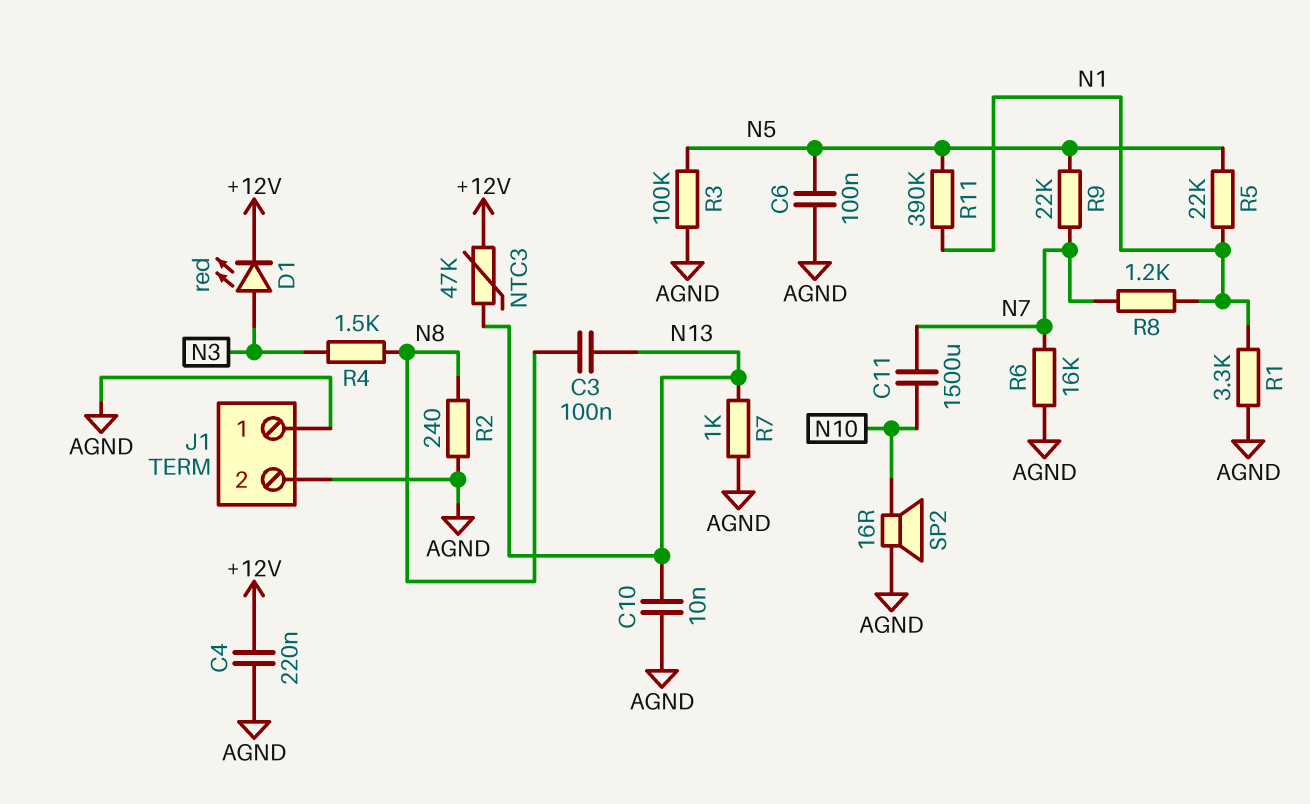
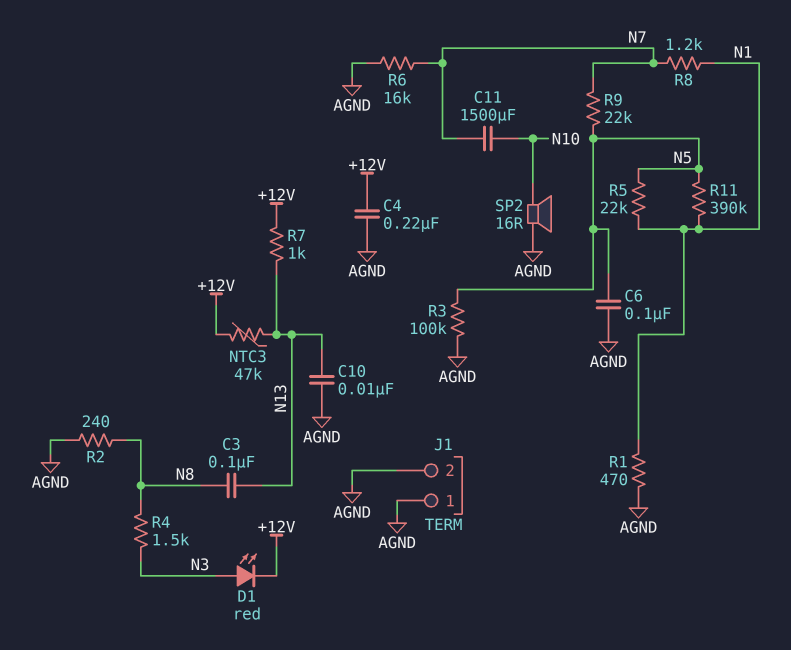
R1: 3.3k (AGND, N1) -> 470 (AGND, N1)
R7: 1k (AGND, N13) -> 1k (+12V, N13)

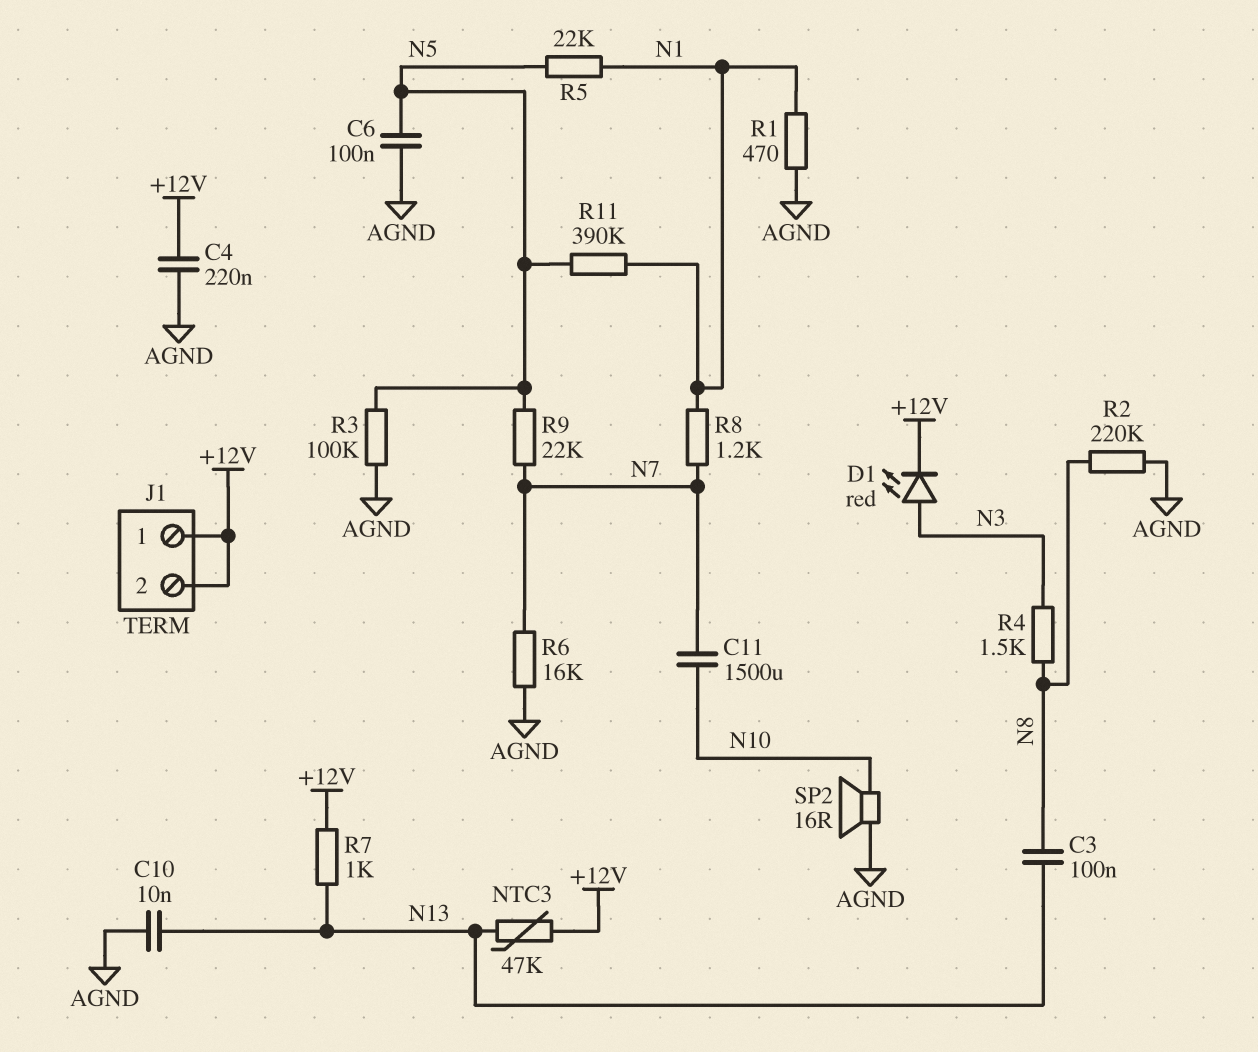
J1 pin 1: AGND -> +12V
J1 pin 2: AGND -> +12V
R2: 240 (AGND, N8) -> 220k (AGND, N8)

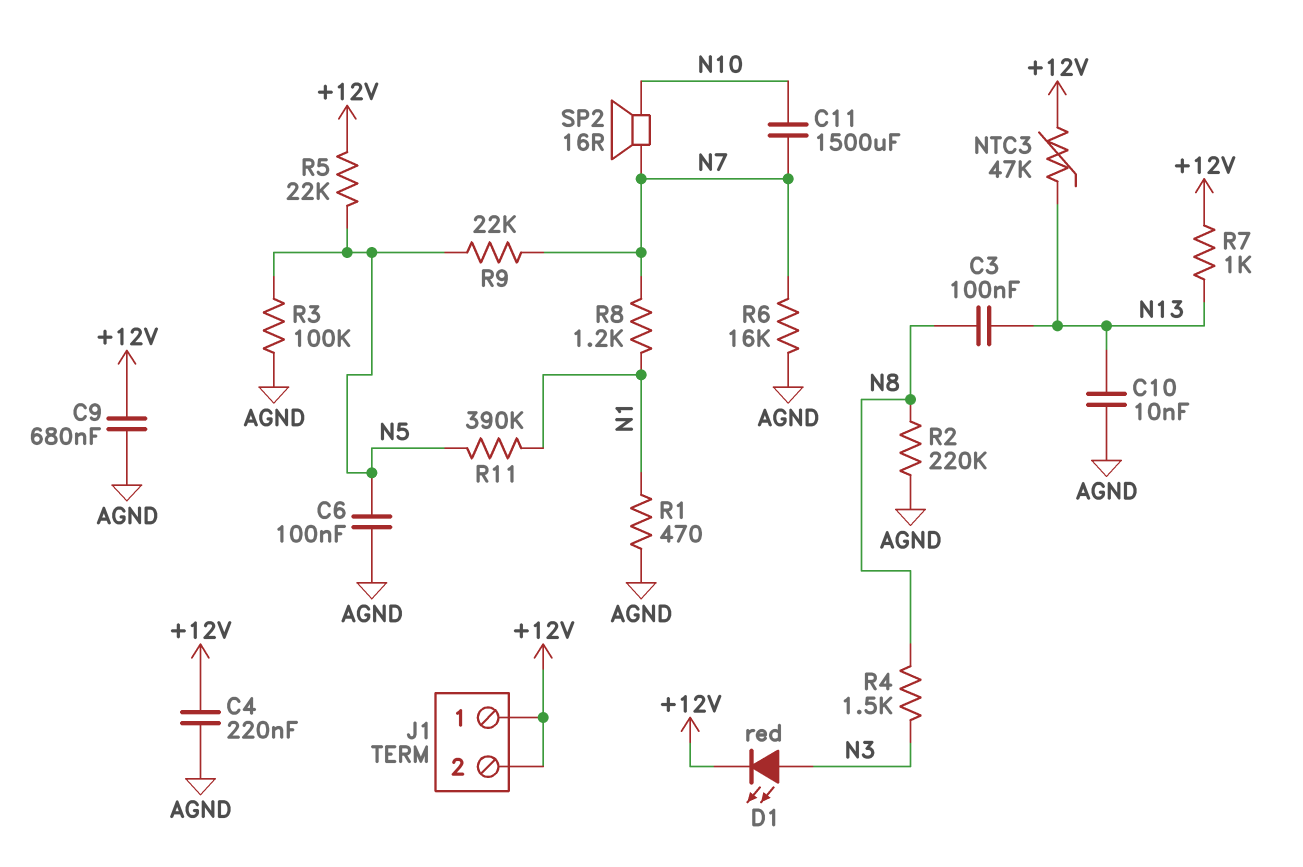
C9: none -> 680nF (+12V, AGND)
R5: 22k (N1, N5) -> 22k (+12V, N5)
SP2: speaker 16R (AGND, N10) -> speaker 16R (N7, N10)

